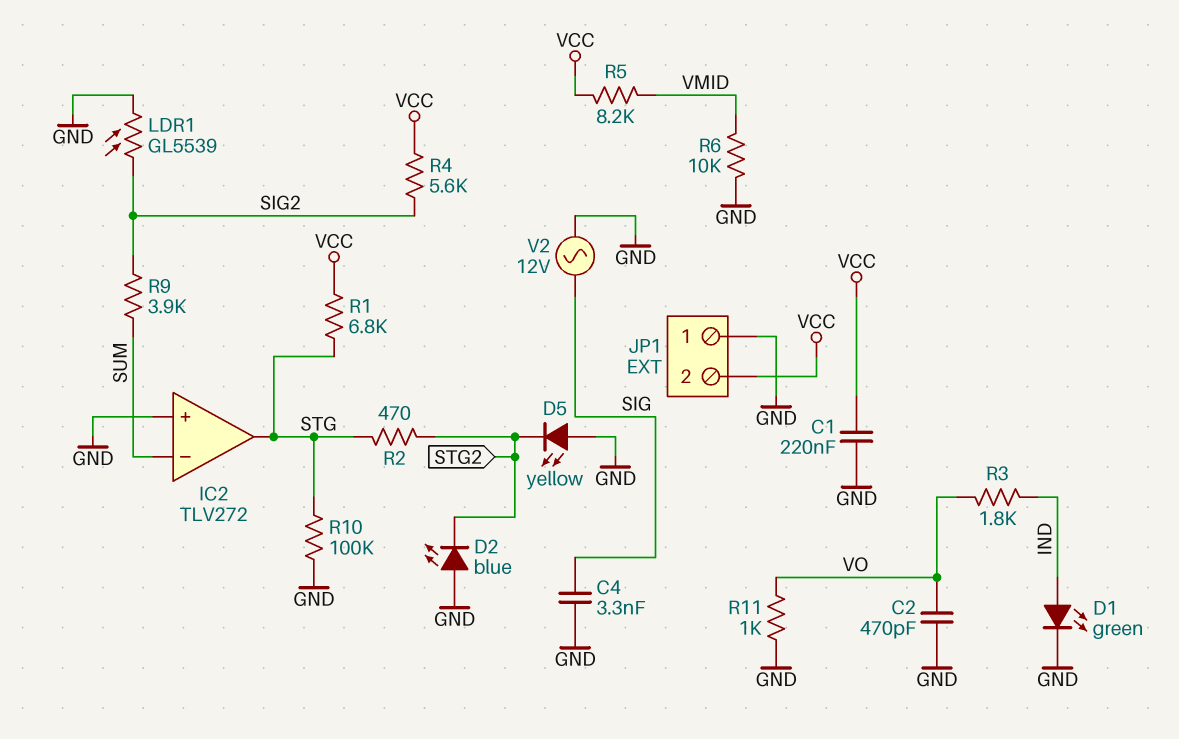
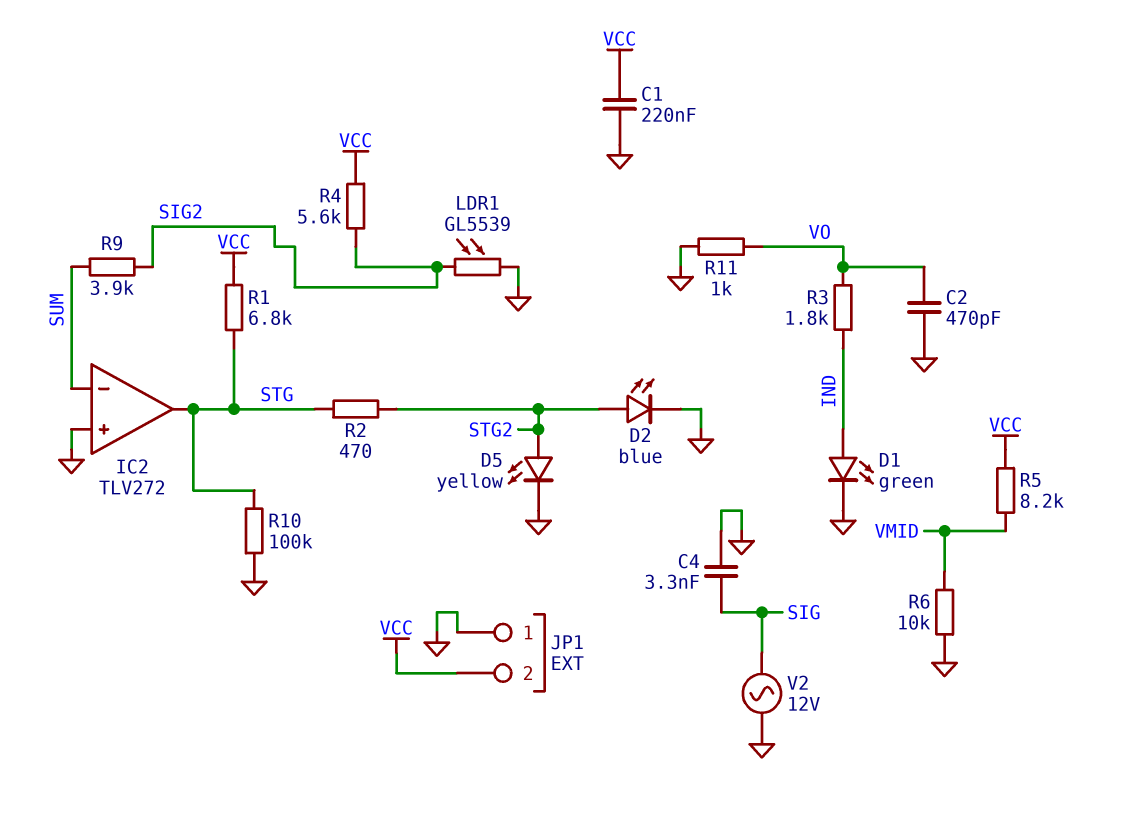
D2: LED blue (A GND, K STG2) -> LED blue (A STG2, K GND)
D5: LED yellow (A GND, K STG2) -> LED yellow (A STG2, K GND)

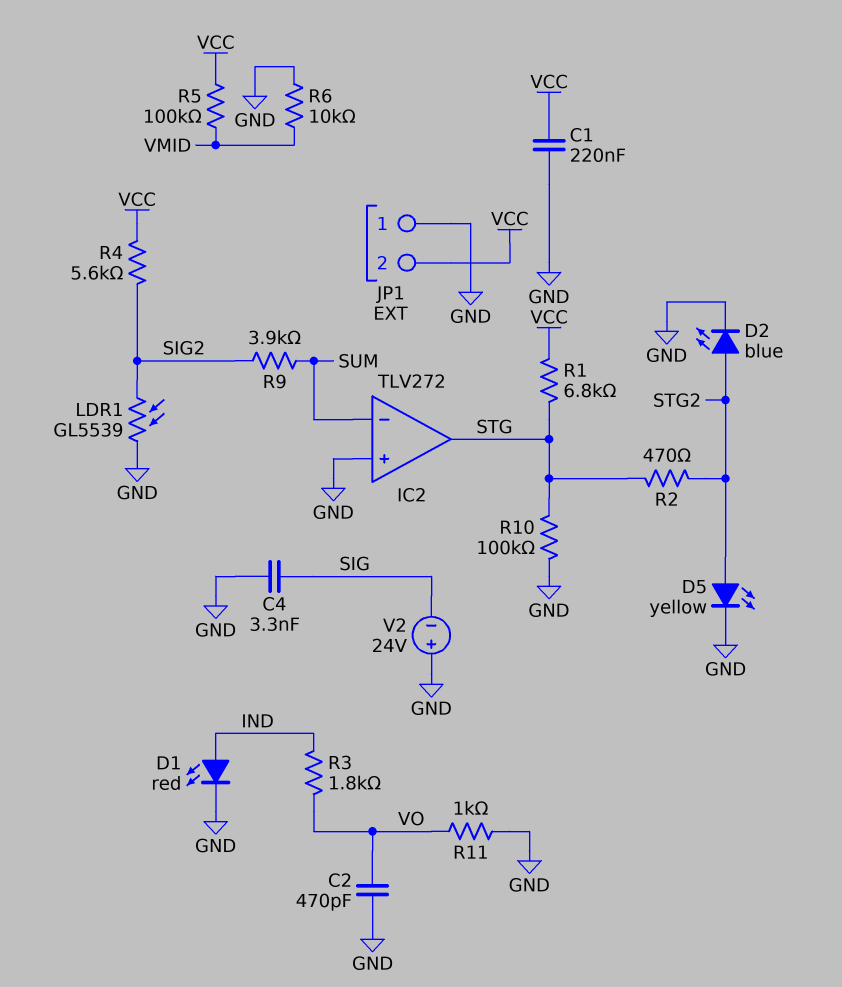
D1: LED green (A IND, K GND) -> LED red (A IND, K GND)
R5: 8.2k (VCC, VMID) -> 100k (VCC, VMID)
V2: AC 12V (GND, SIG) -> 24V (plus GND, minus SIG)

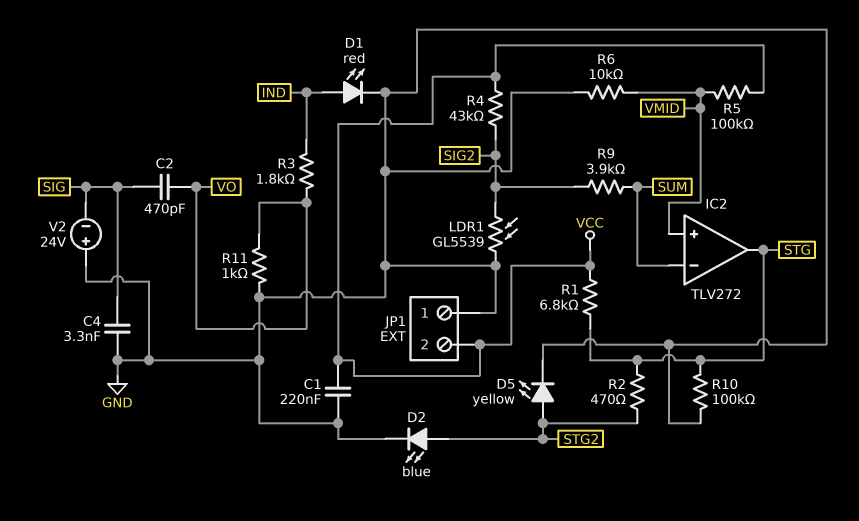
C2: 470pF (GND, VO) -> 470pF (SIG, VO)
IC2 pin in+: GND -> VMID
R4: 5.6k (SIG2, VCC) -> 43k (SIG2, VCC)

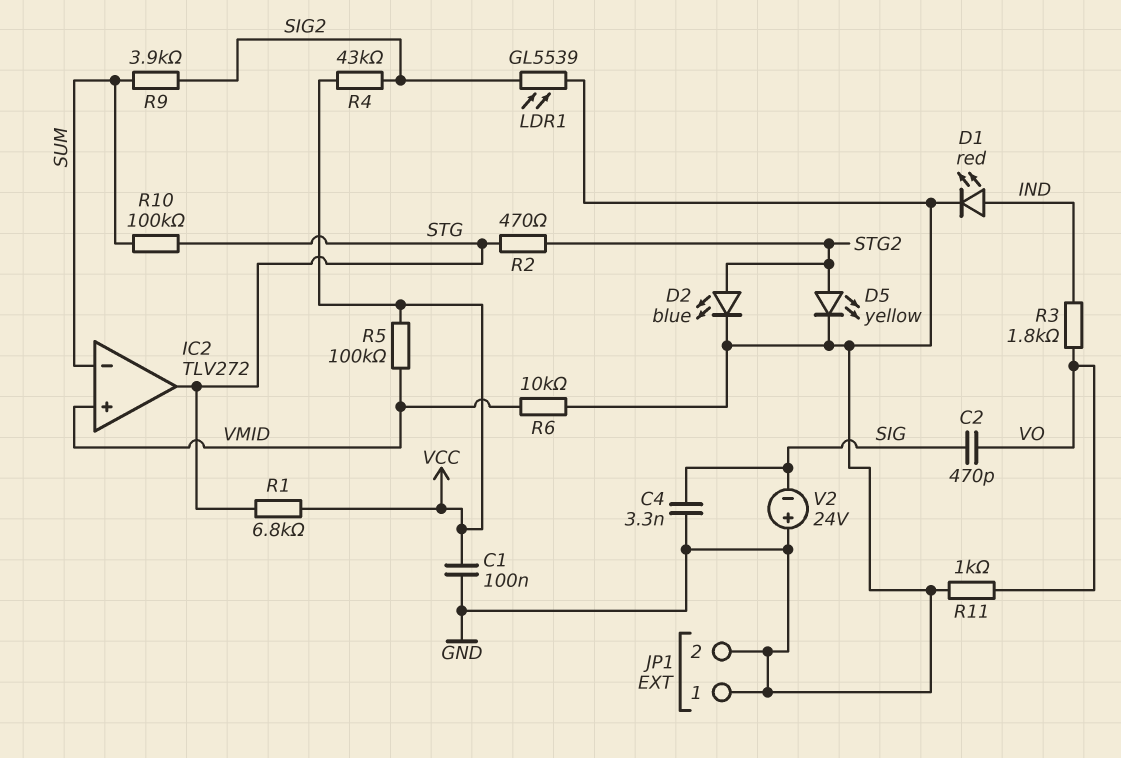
C1: 220nF (GND, VCC) -> 100nF (GND, VCC)
JP1 pin 2: VCC -> GND
R10: 100k (GND, STG) -> 100k (STG, SUM)

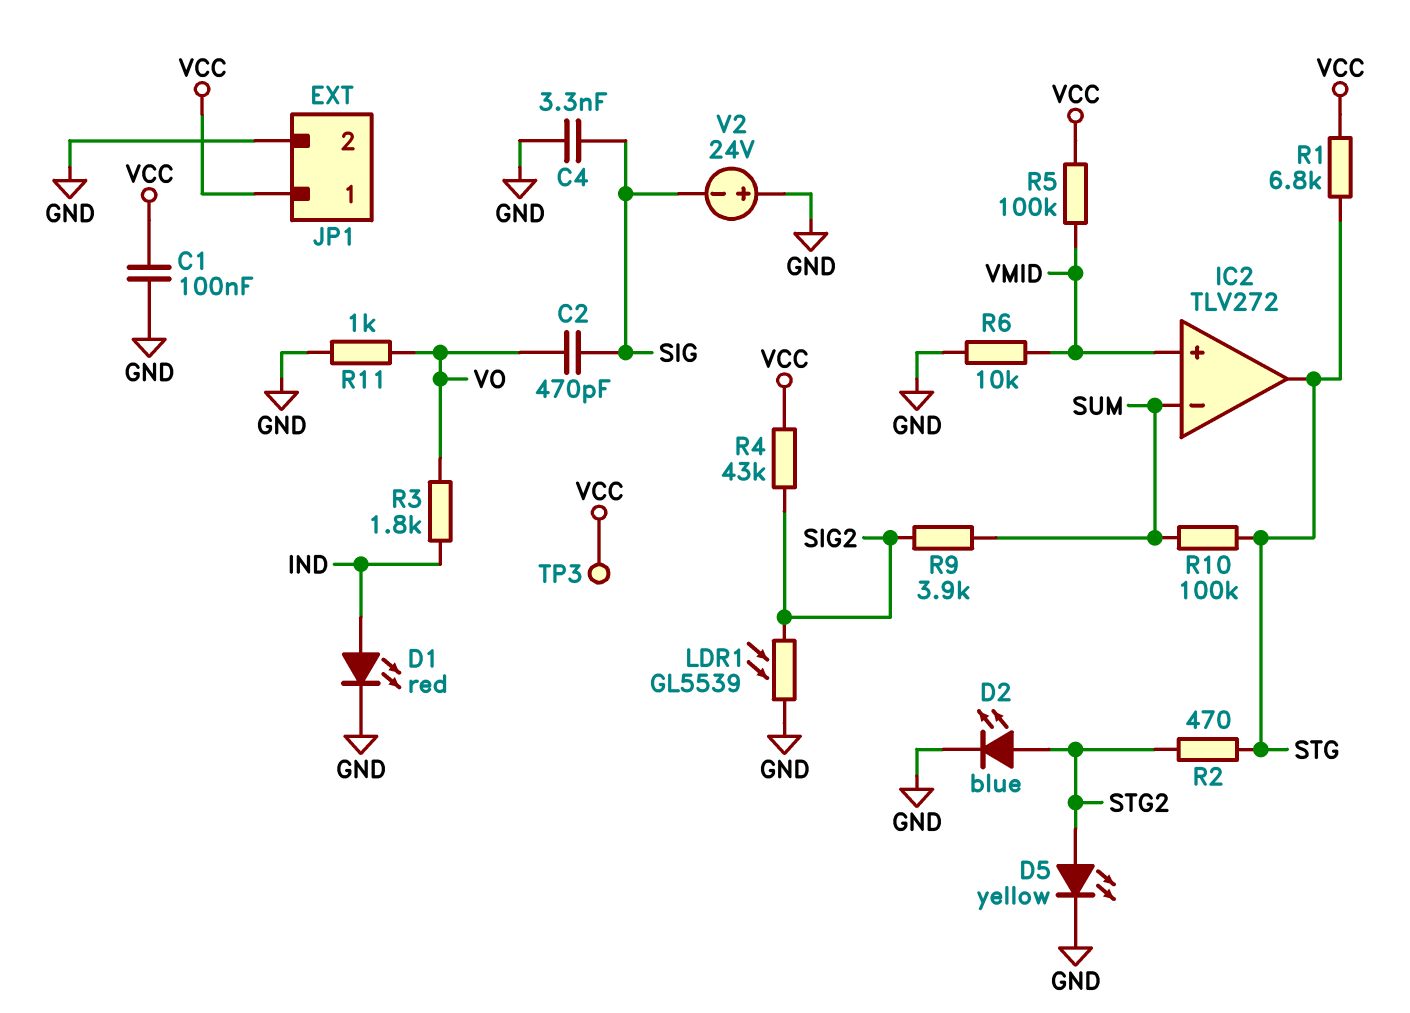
JP1 pin 1: GND -> VCC
TP3: none -> test point (VCC)

